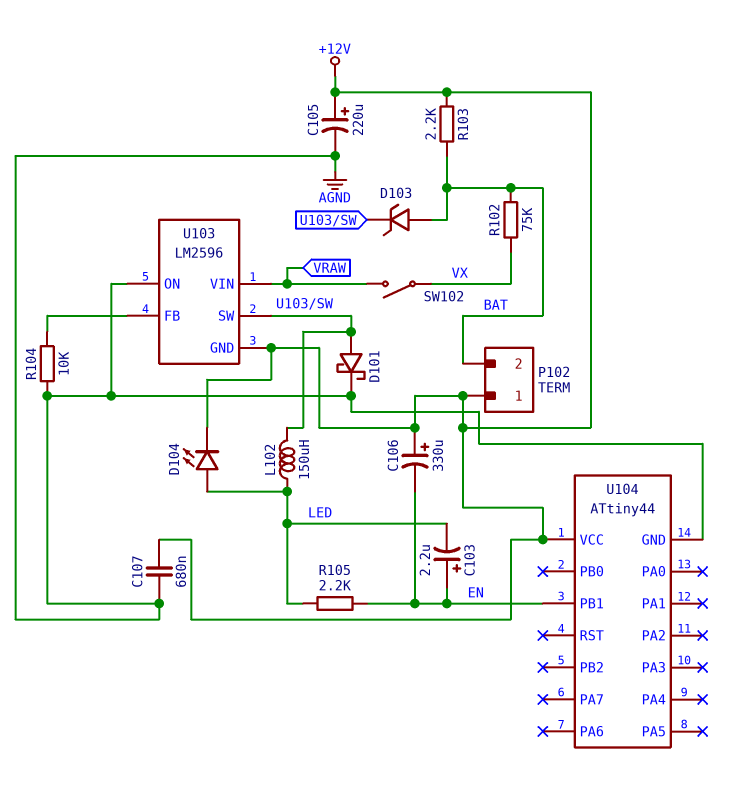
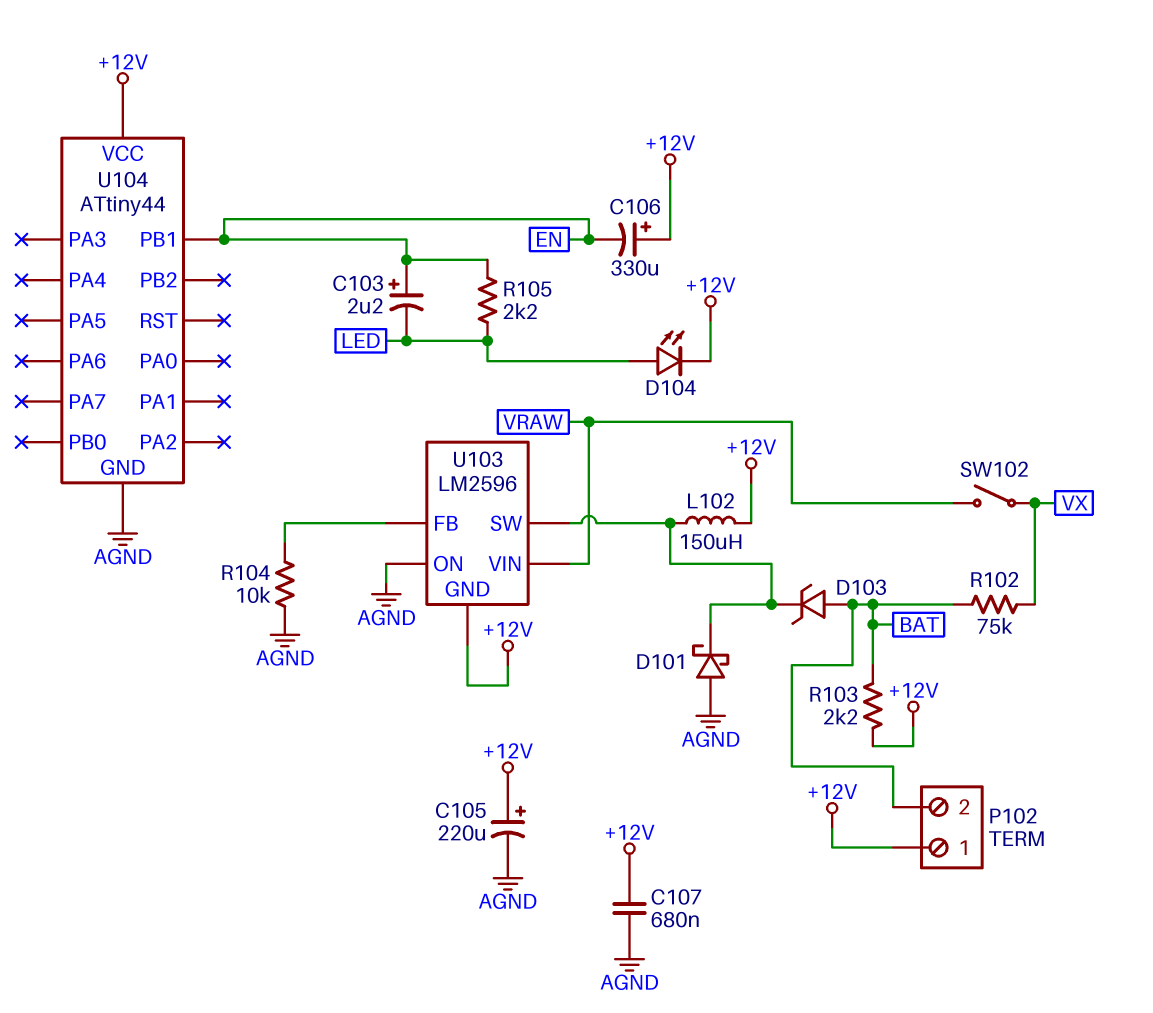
D101: schottky (A U103/SW, K AGND) -> schottky (A AGND, K U103/SW)
L102: 150uH (LED, U103/SW) -> 150uH (+12V, U103/SW)

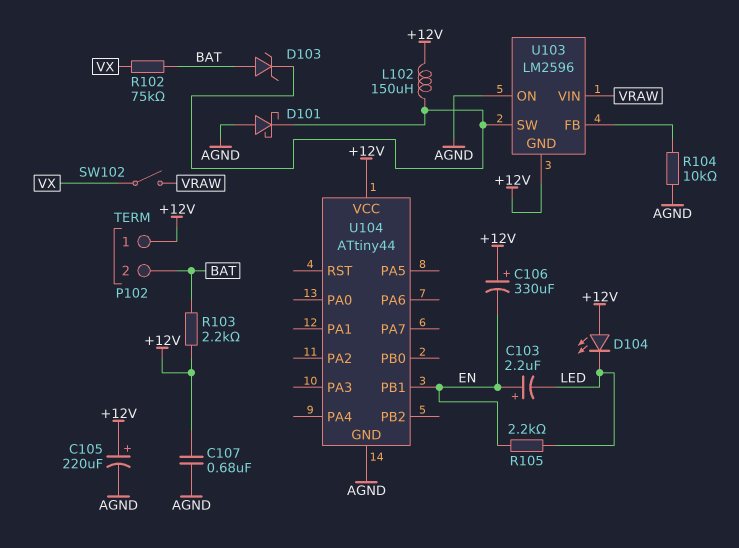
D104: LED (A LED, K +12V) -> LED (A +12V, K LED)

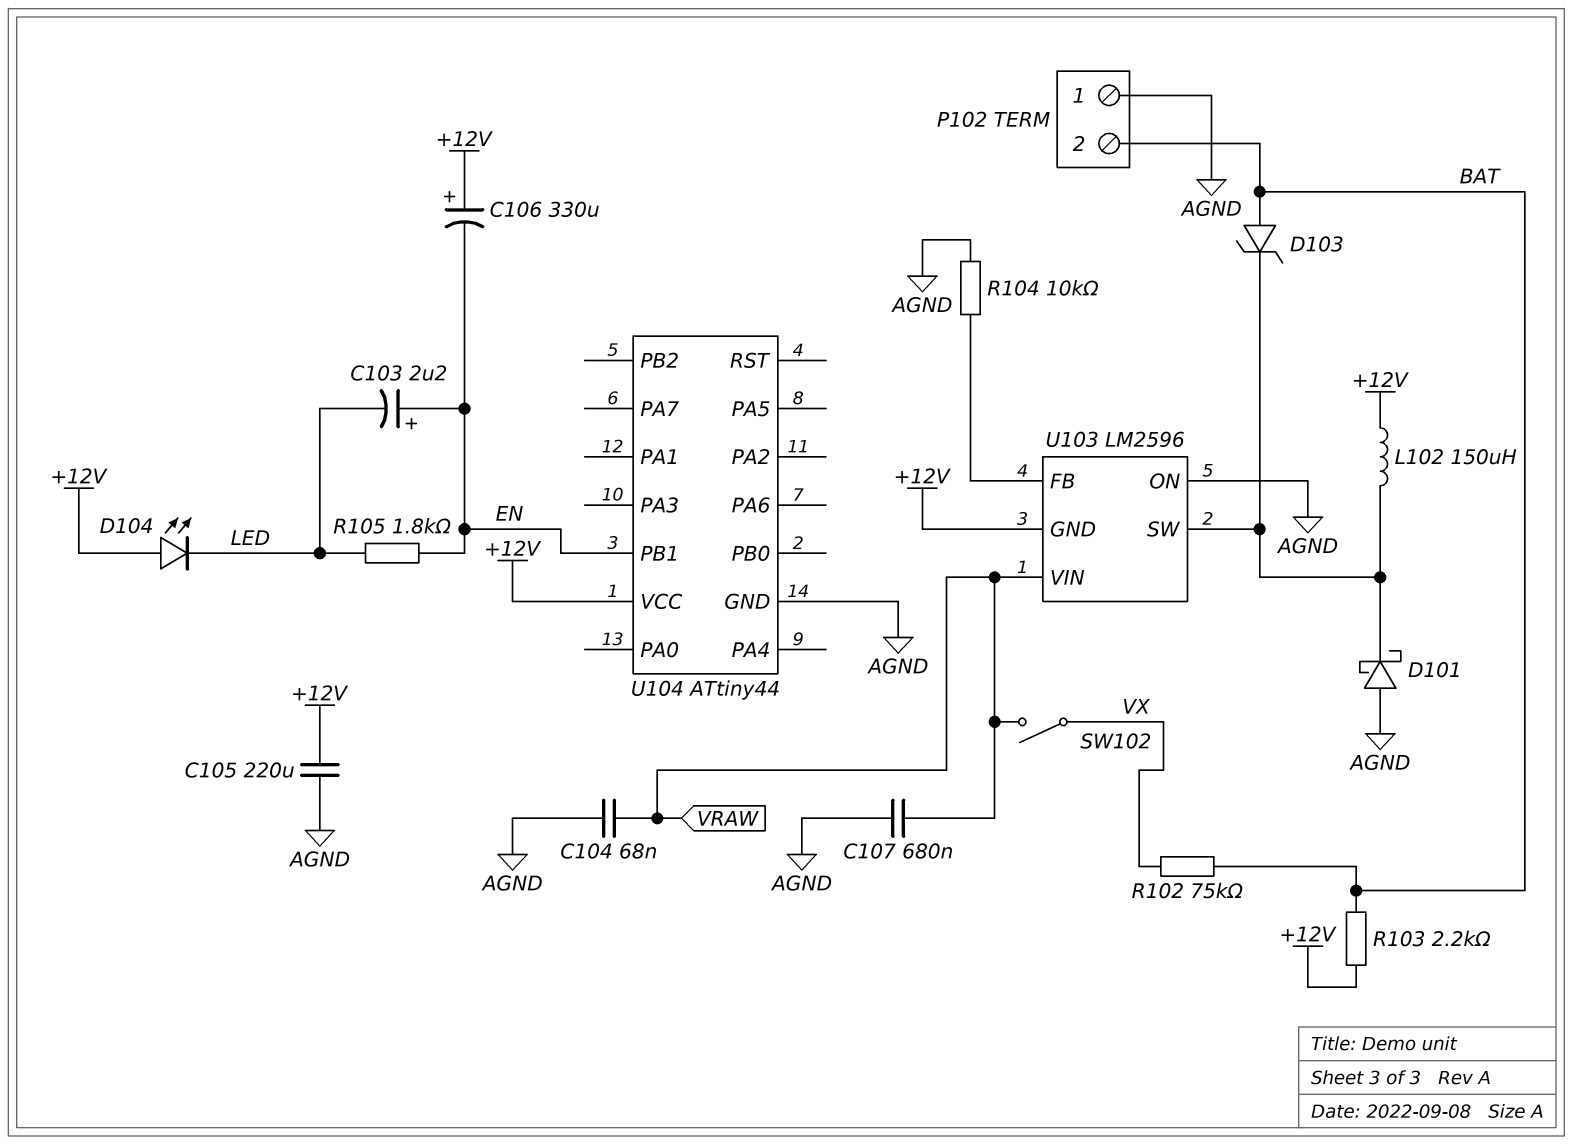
C104: none -> 68nF (AGND, VRAW)
C105: 220uF (plus +12V, minus AGND) -> 220uF (+12V, AGND)
C107: 680nF (+12V, AGND) -> 680nF (AGND, VRAW)
P102 pin 1: +12V -> AGND
R105: 2.2k (EN, LED) -> 1.8k (EN, LED)

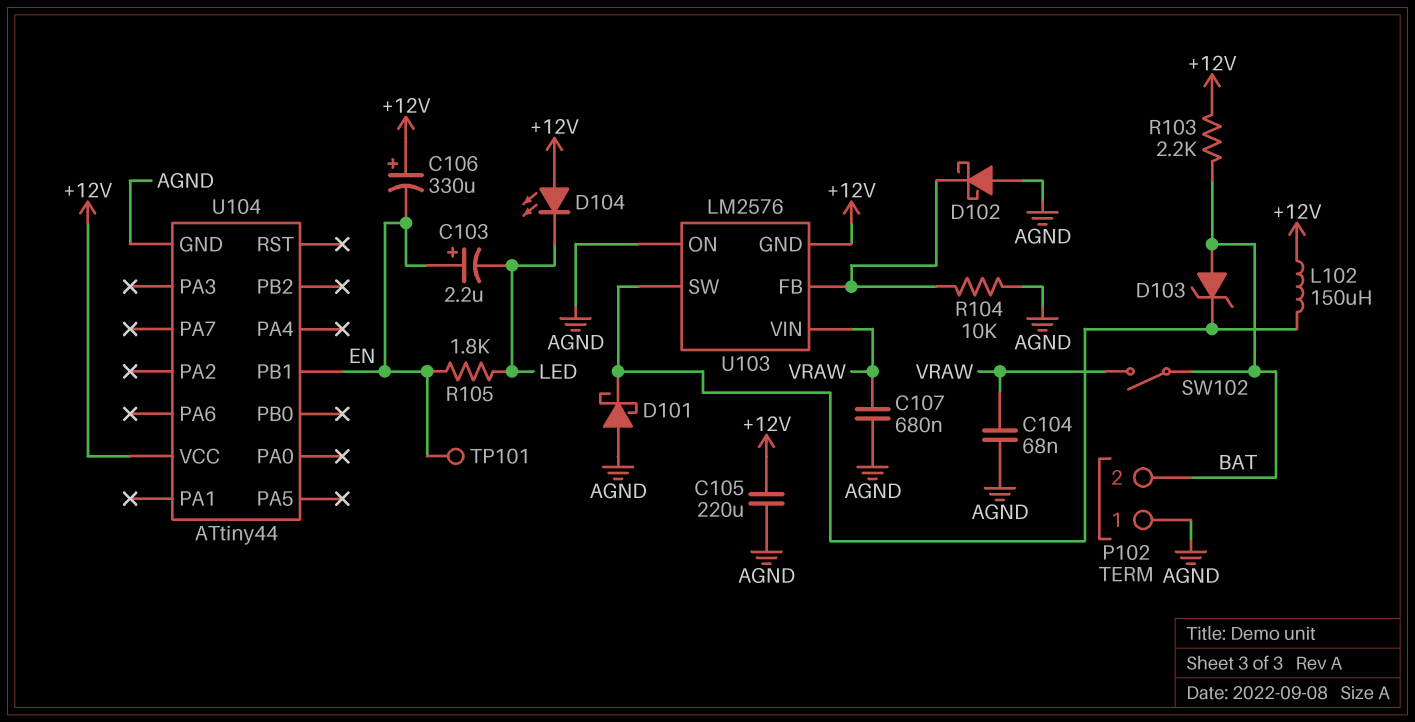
D102: none -> schottky (A AGND, K U103/FB)
R102: 75k (BAT, VX) -> none
SW102: switch (VRAW, VX) -> switch (BAT, VRAW)
TP101: none -> test point (EN)
U103: LM2596 -> LM2576

